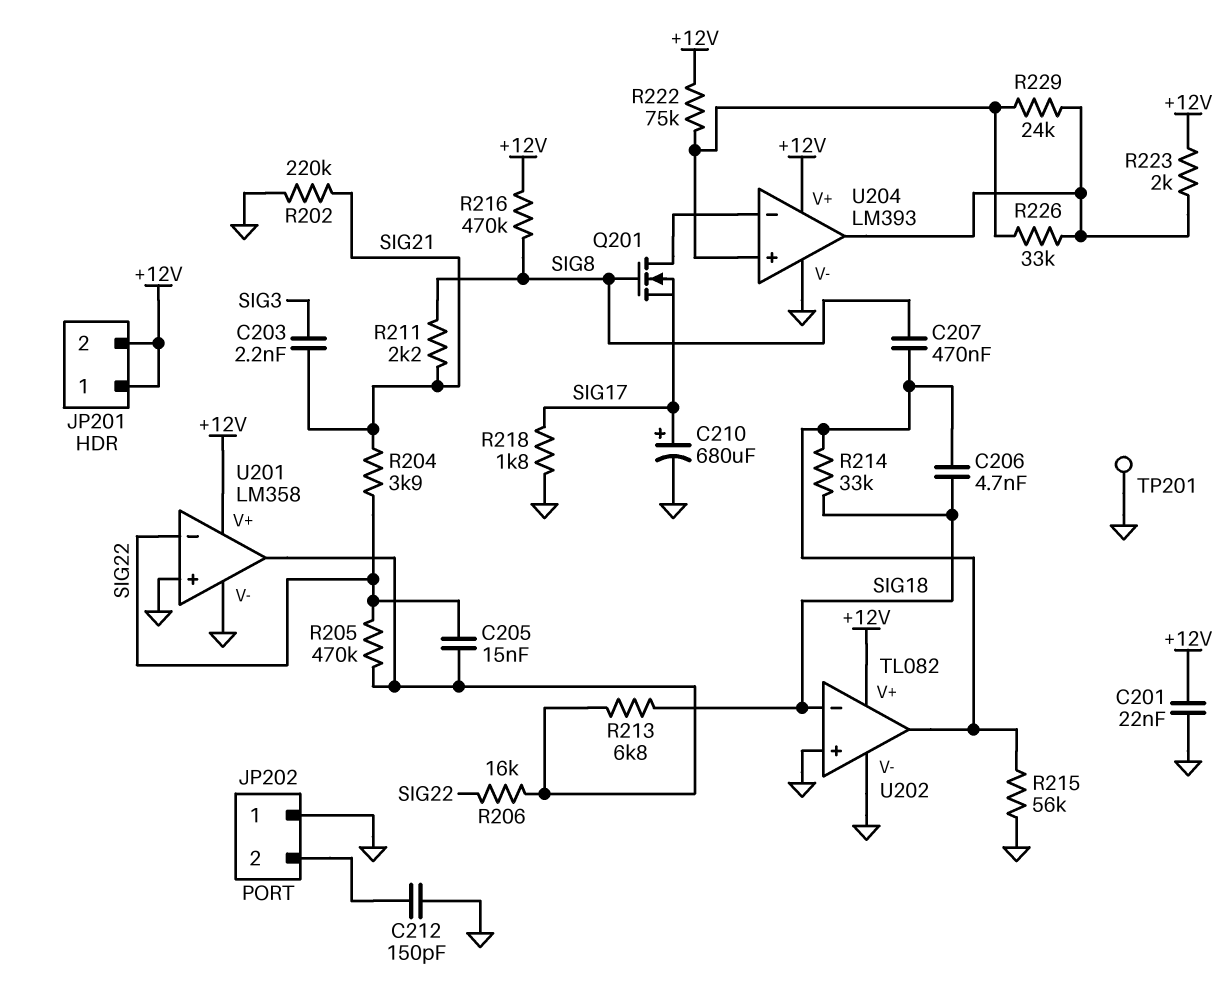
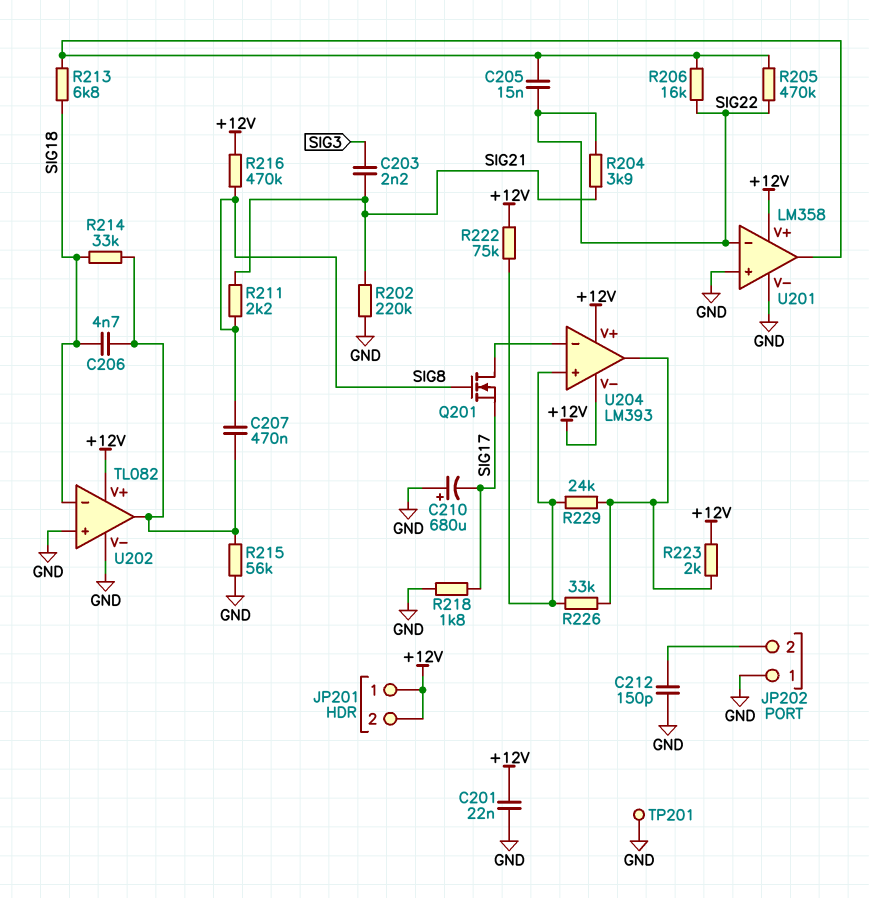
C210: 680uF (plus SIG17, minus GND) -> 680uF (plus GND, minus SIG17)
U204 pin V-: GND -> +12V

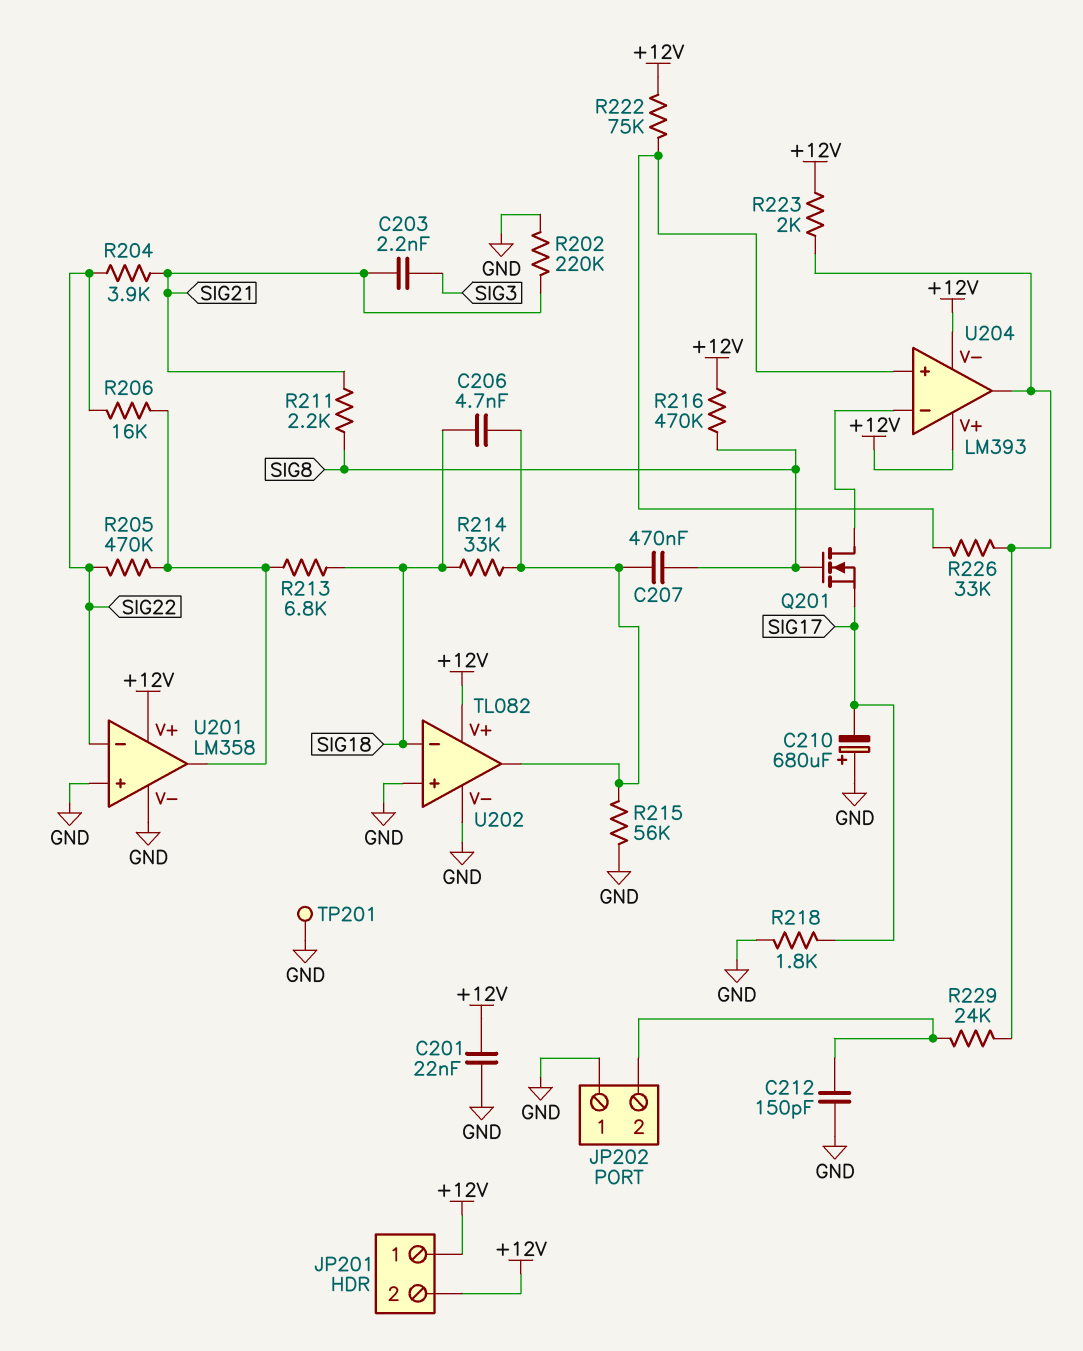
C205: 15nF (SIG22, U201/out) -> none
R229: 24k (U204/in+, U204/out) -> 24k (JP202/2, U204/out)

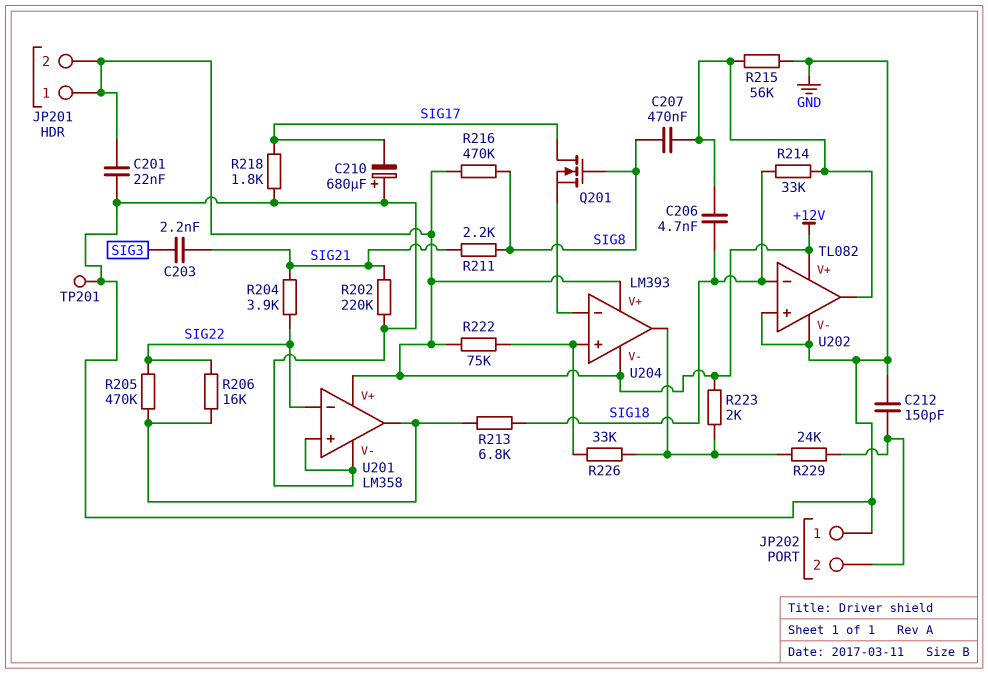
Q201: NMOS (G SIG8, D U204/in-, S SIG17) -> NMOS (G SIG8, D SIG17, S U204/in-)

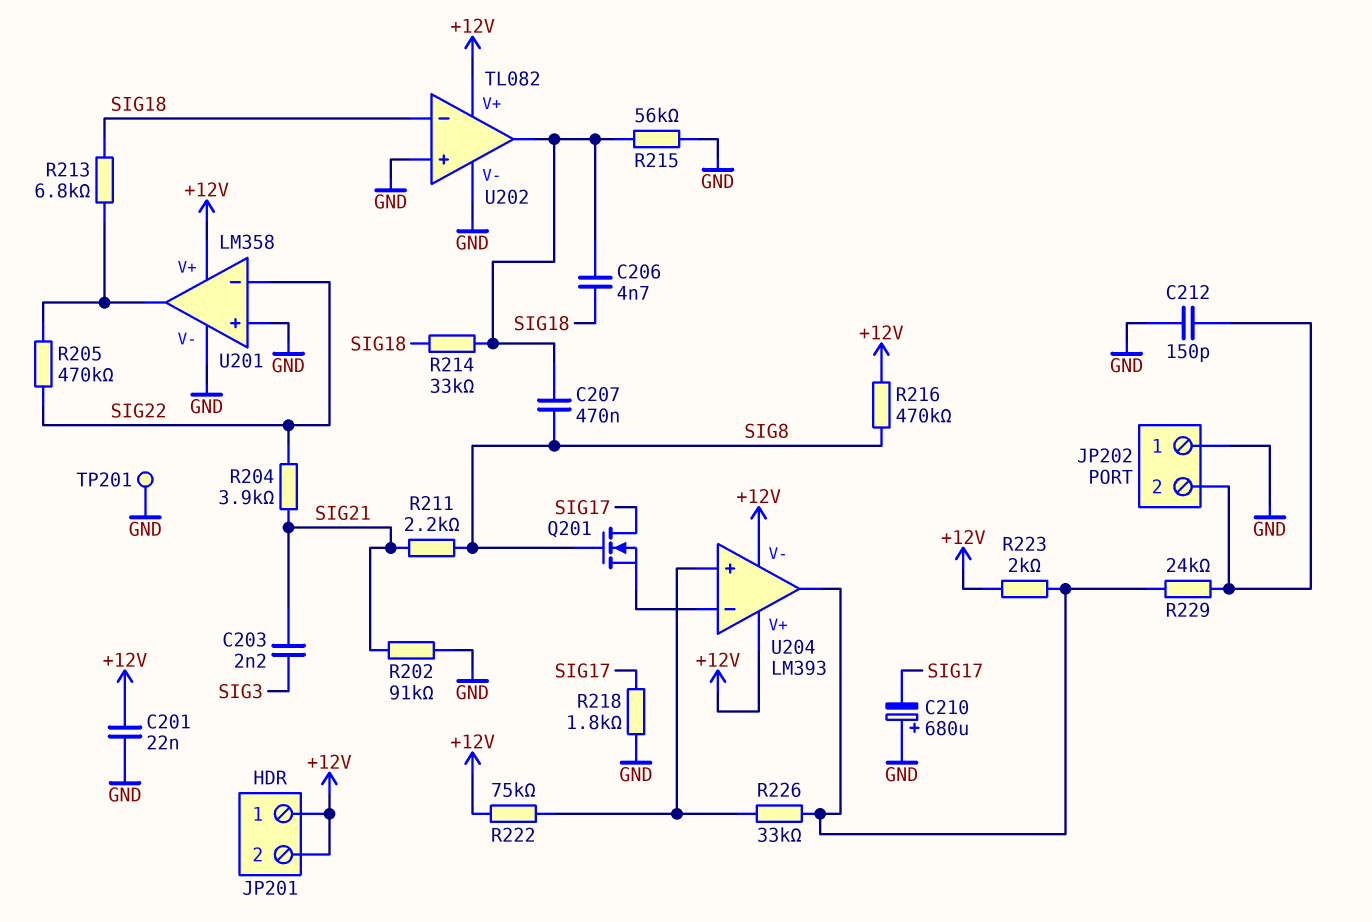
R202: 220k (GND, SIG21) -> 91k (GND, SIG21)
R206: 16k (SIG22, U201/out) -> none

